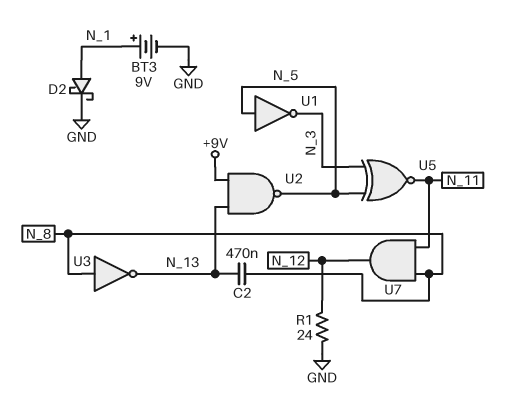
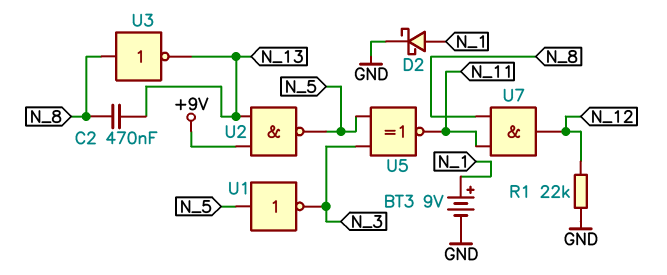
R1: 24 (GND, N_12) -> 22k (GND, N_12)

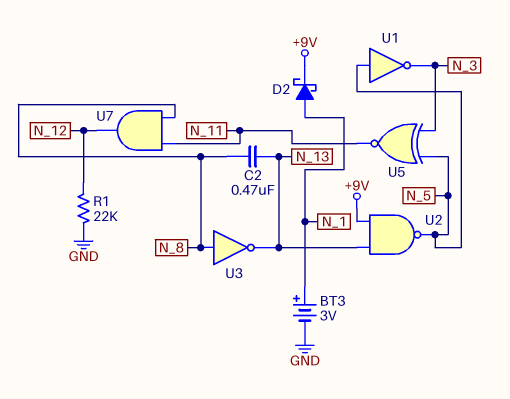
BT3: 9V (plus N_1, minus GND) -> 3V (plus N_1, minus GND)
D2: schottky (A N_1, K GND) -> schottky (A N_1, K +9V)

